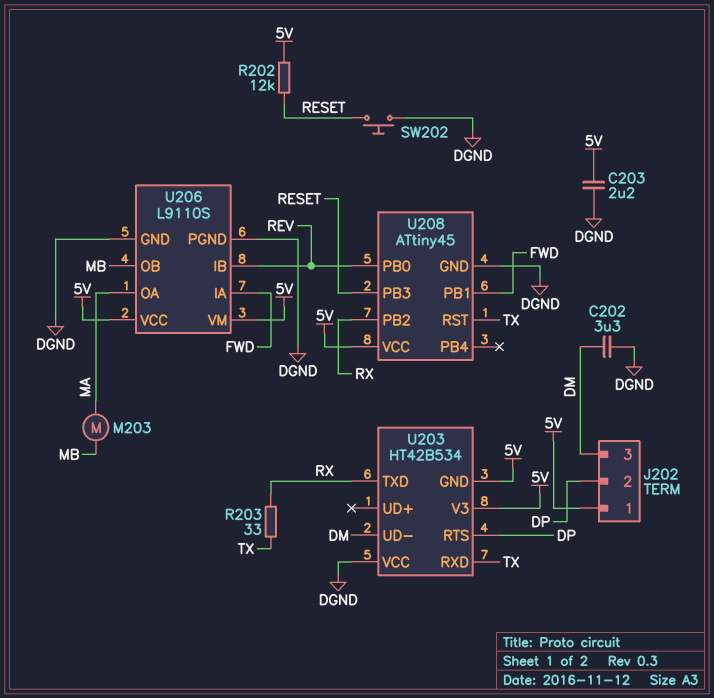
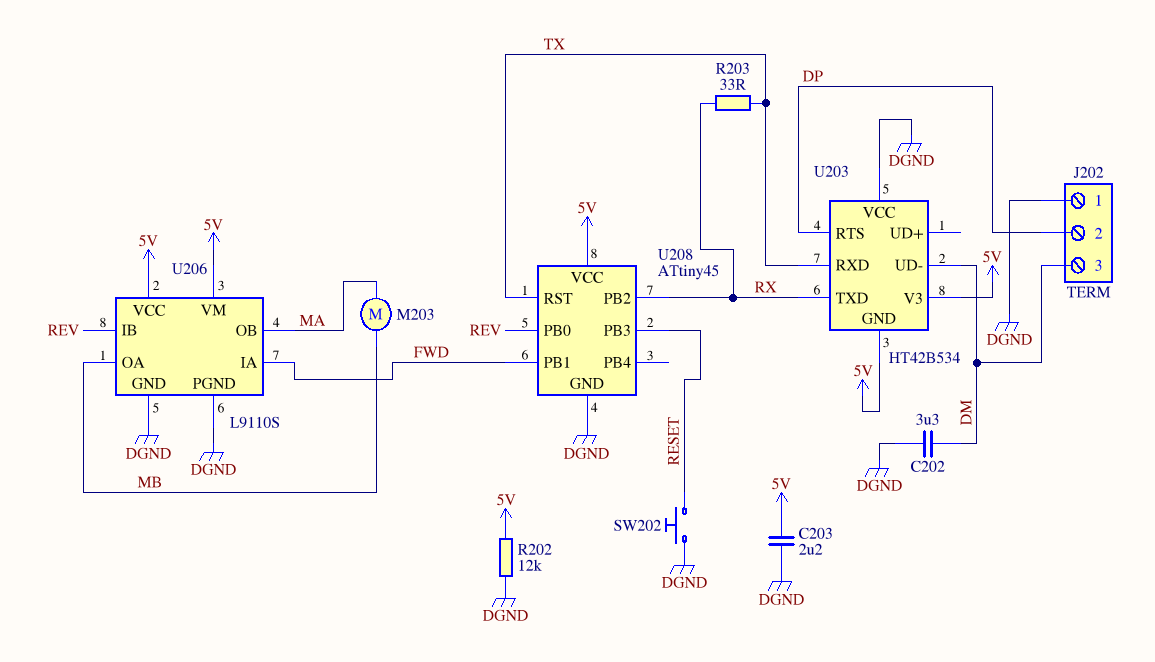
J202 pin 1: 5V -> DGND
R202: 12k (5V, RESET) -> 12k (5V, DGND)
U206 pin OA: MA -> MB
U206 pin OB: MB -> MA

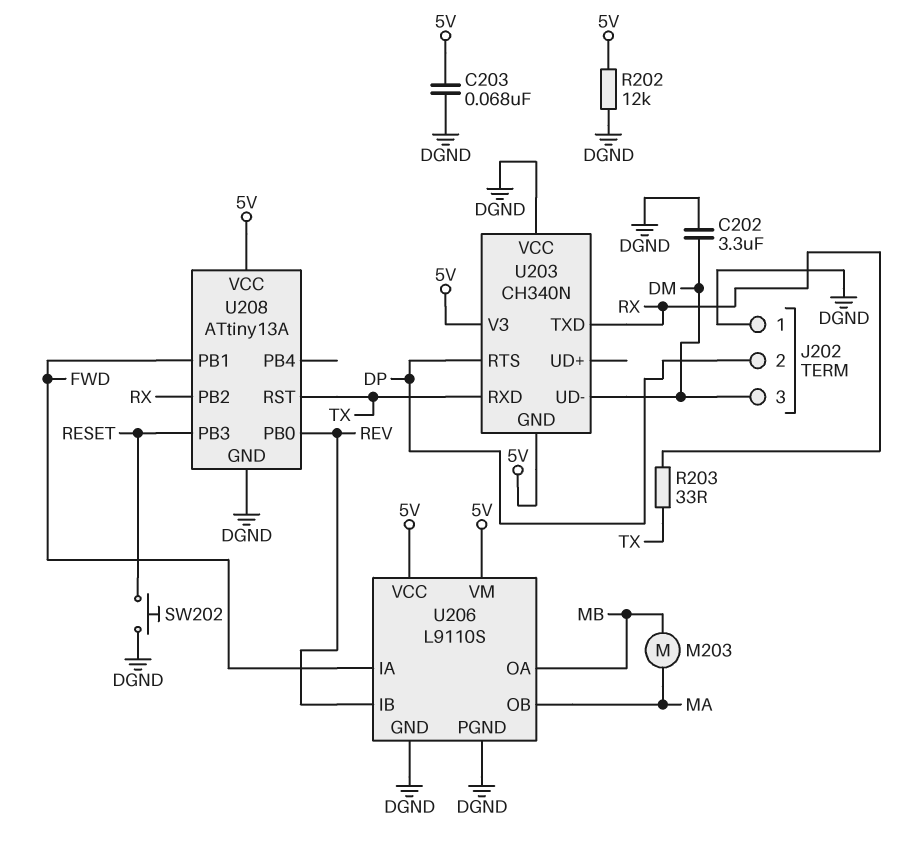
C203: 2.2uF (5V, DGND) -> 68nF (5V, DGND)
U203: HT42B534 -> CH340N
U208: ATtiny45 -> ATtiny13A

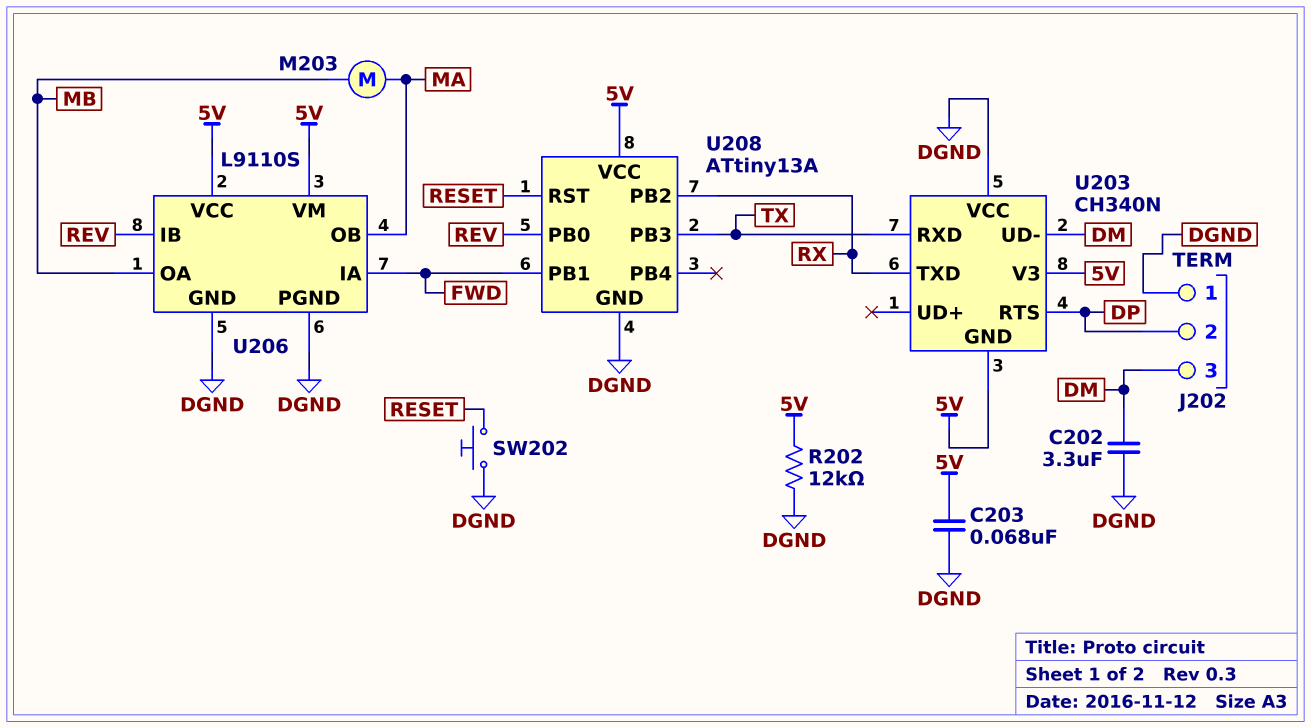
R203: 33 (RX, TX) -> none
U208 pin PB3: RESET -> TX
U208 pin RST: TX -> RESET

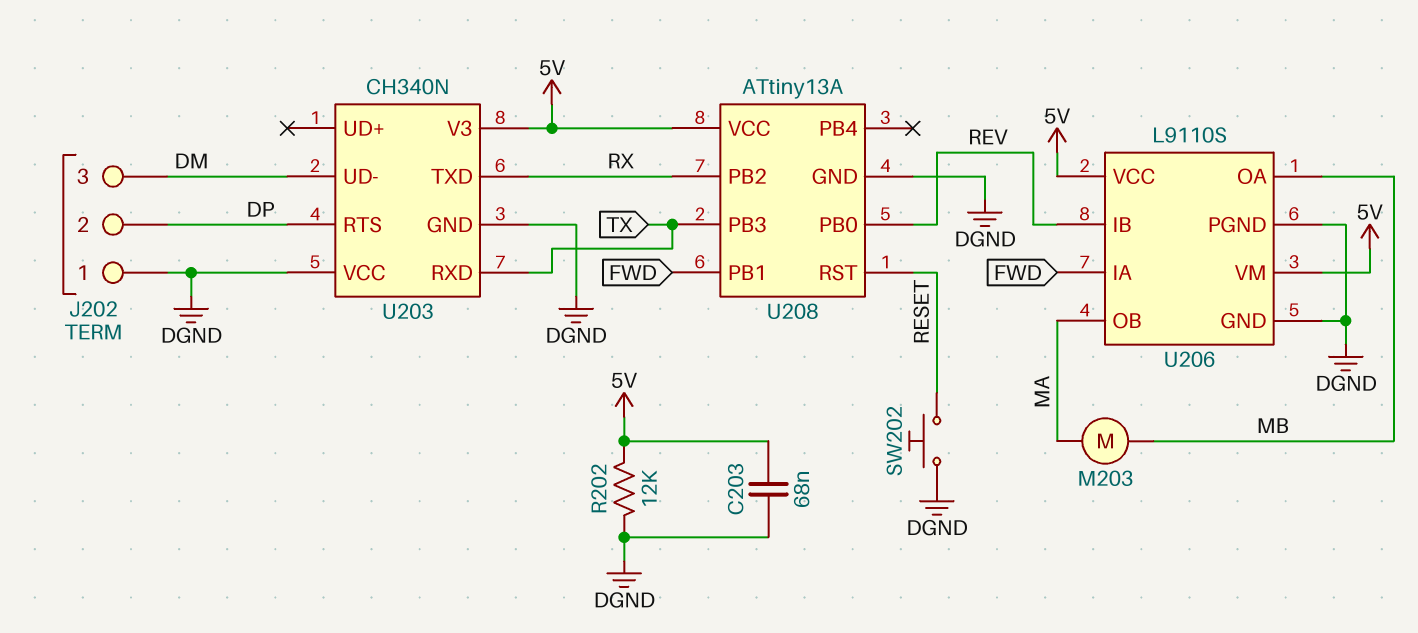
C202: 3.3uF (DGND, DM) -> none
U203 pin GND: 5V -> DGND

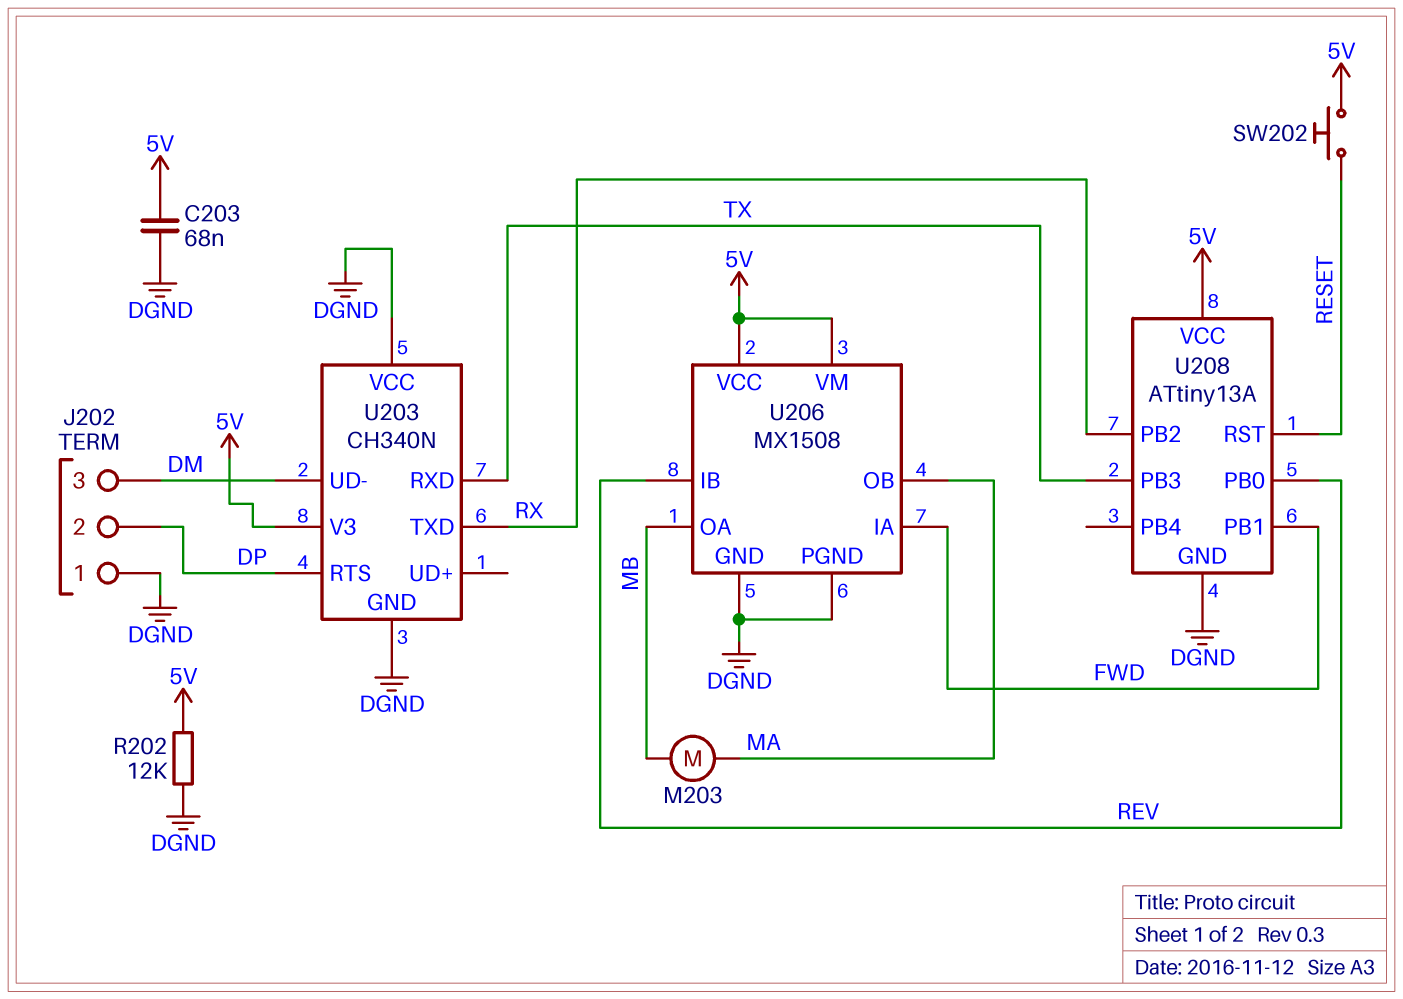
SW202: button (DGND, RESET) -> button (5V, RESET)
U206: L9110S -> MX1508

